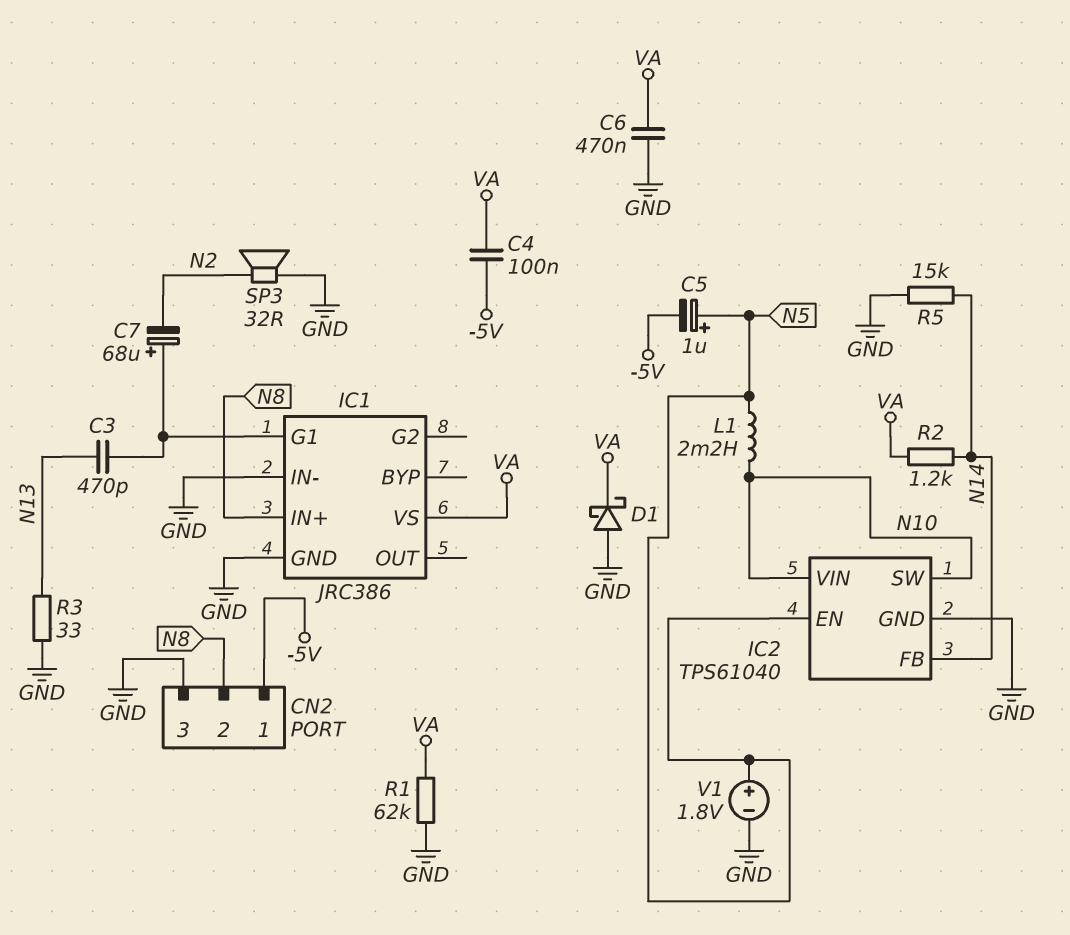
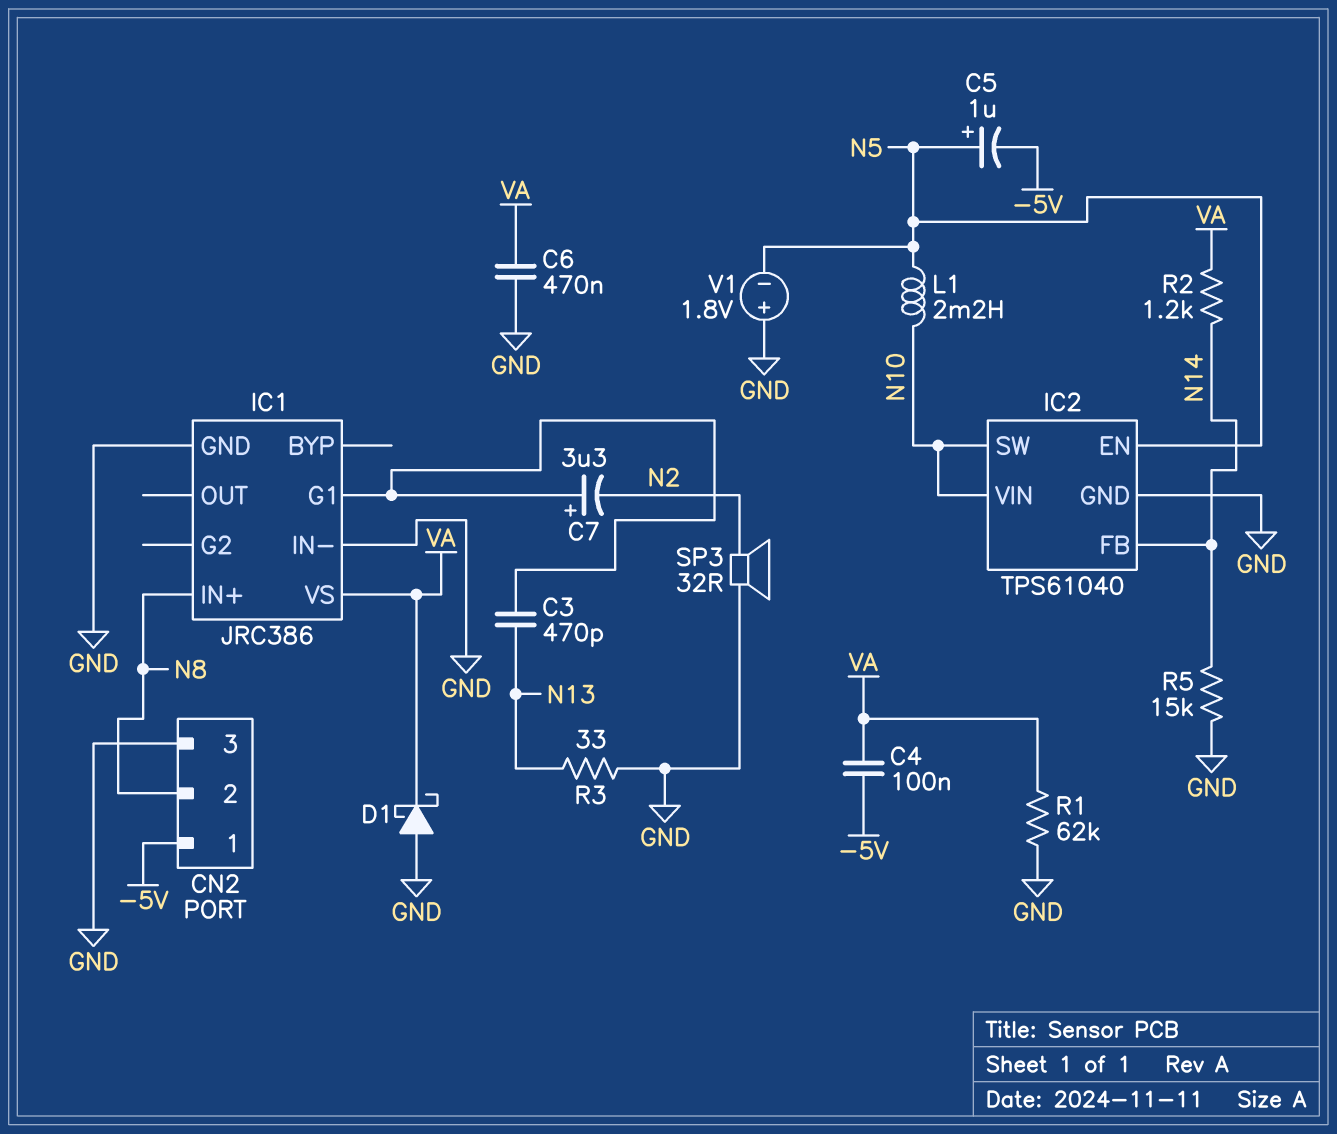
C7: 68uF (plus IC1/G1, minus N2) -> 3.3uF (plus IC1/G1, minus N2)
V1: 1.8V (plus N5, minus GND) -> 1.8V (plus GND, minus N5)

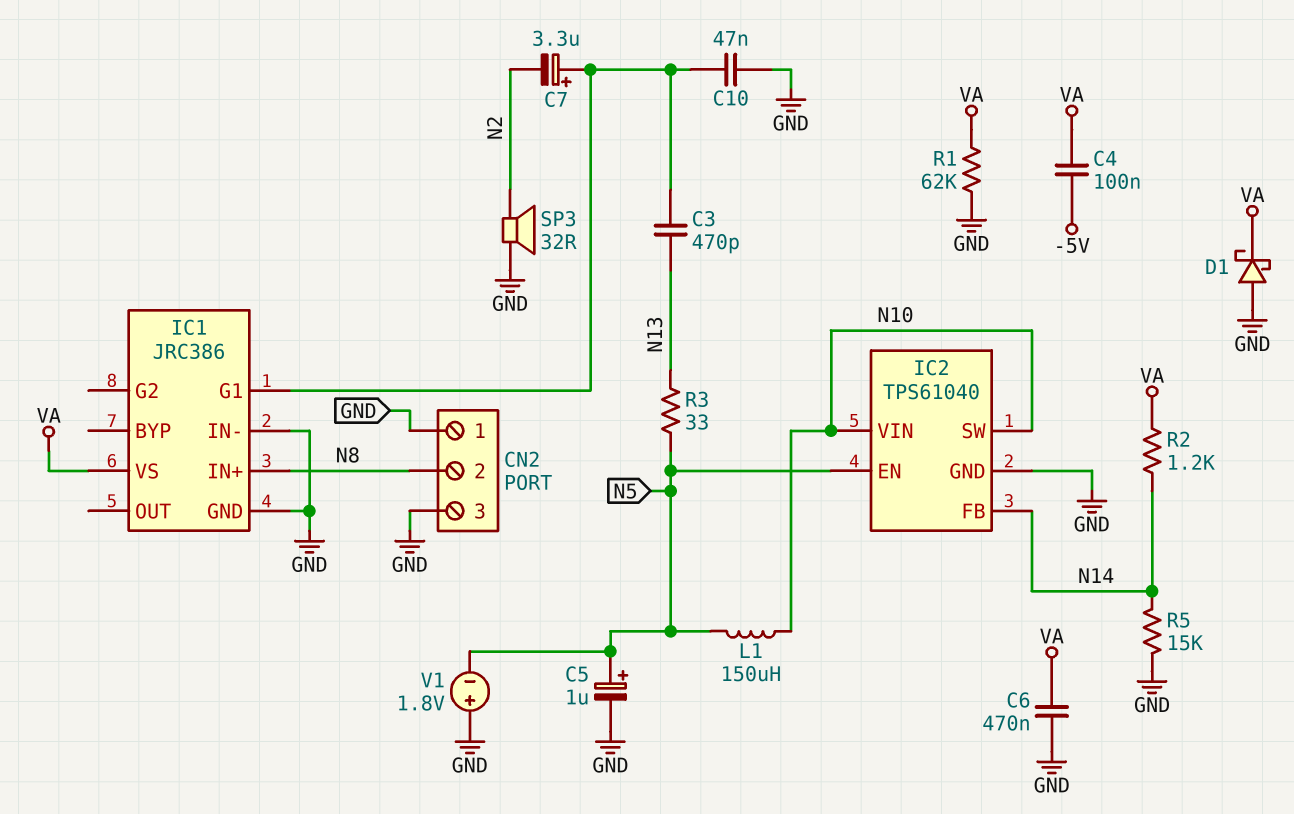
C5: 1uF (plus N5, minus -5V) -> 1uF (plus N5, minus GND)
C10: none -> 47nF (GND, IC1/G1)
CN2 pin 1: -5V -> GND
L1: 2.2mH (N5, N10) -> 150uH (N5, N10)
R3: 33 (GND, N13) -> 33 (N5, N13)

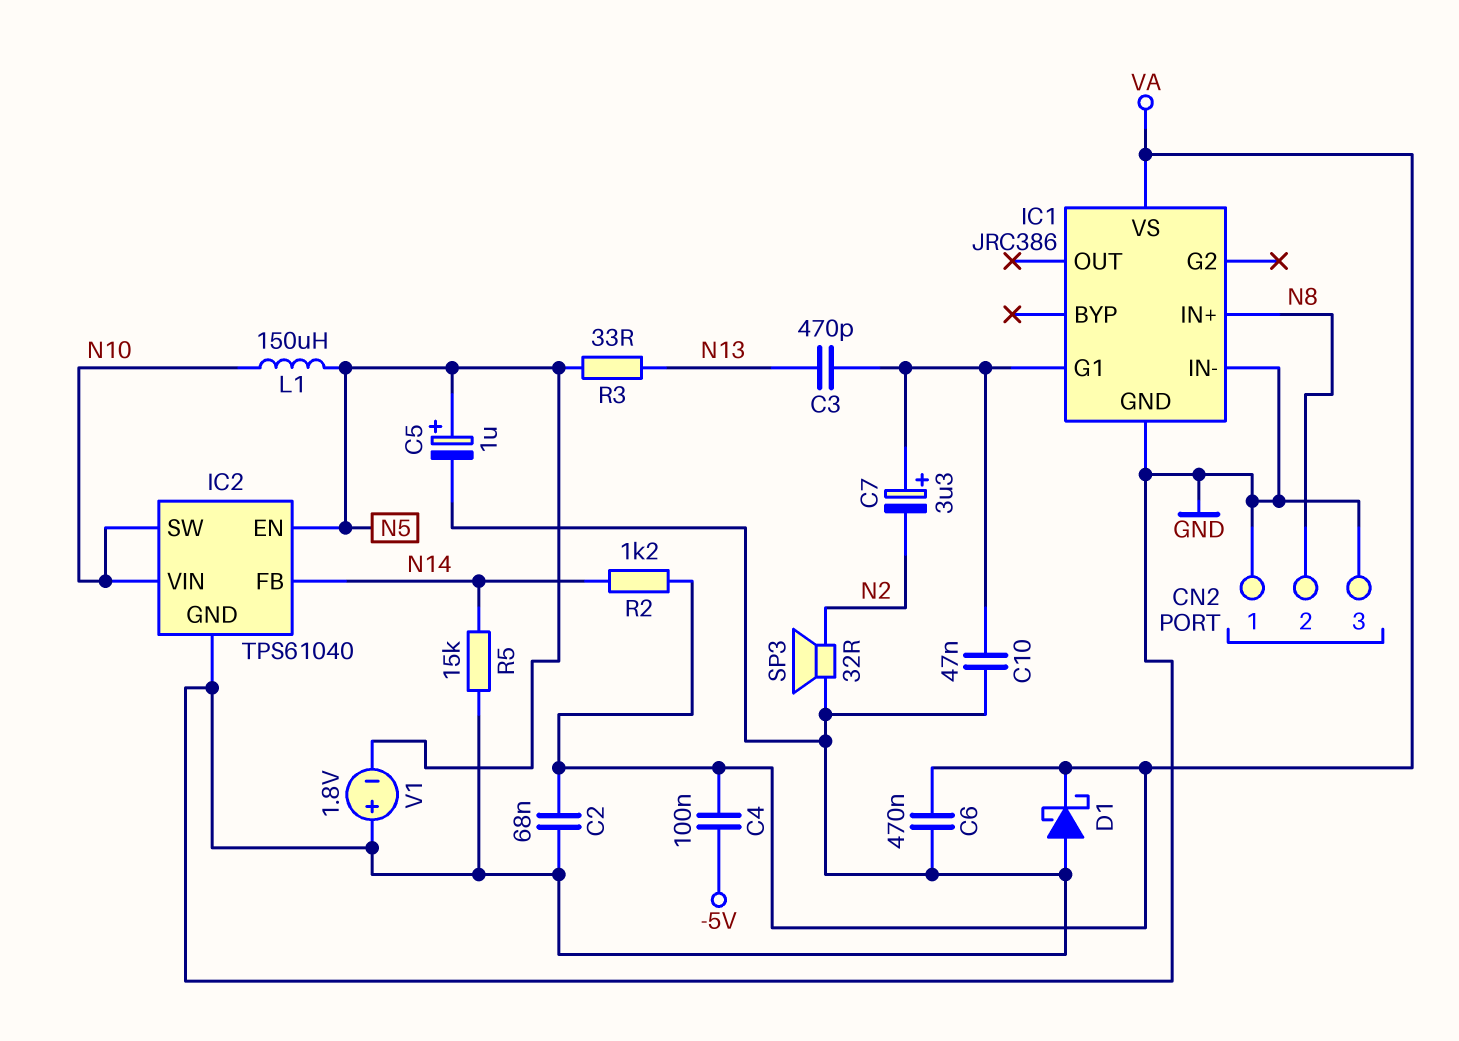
C2: none -> 68nF (GND, VA)
R1: 62k (GND, VA) -> none

